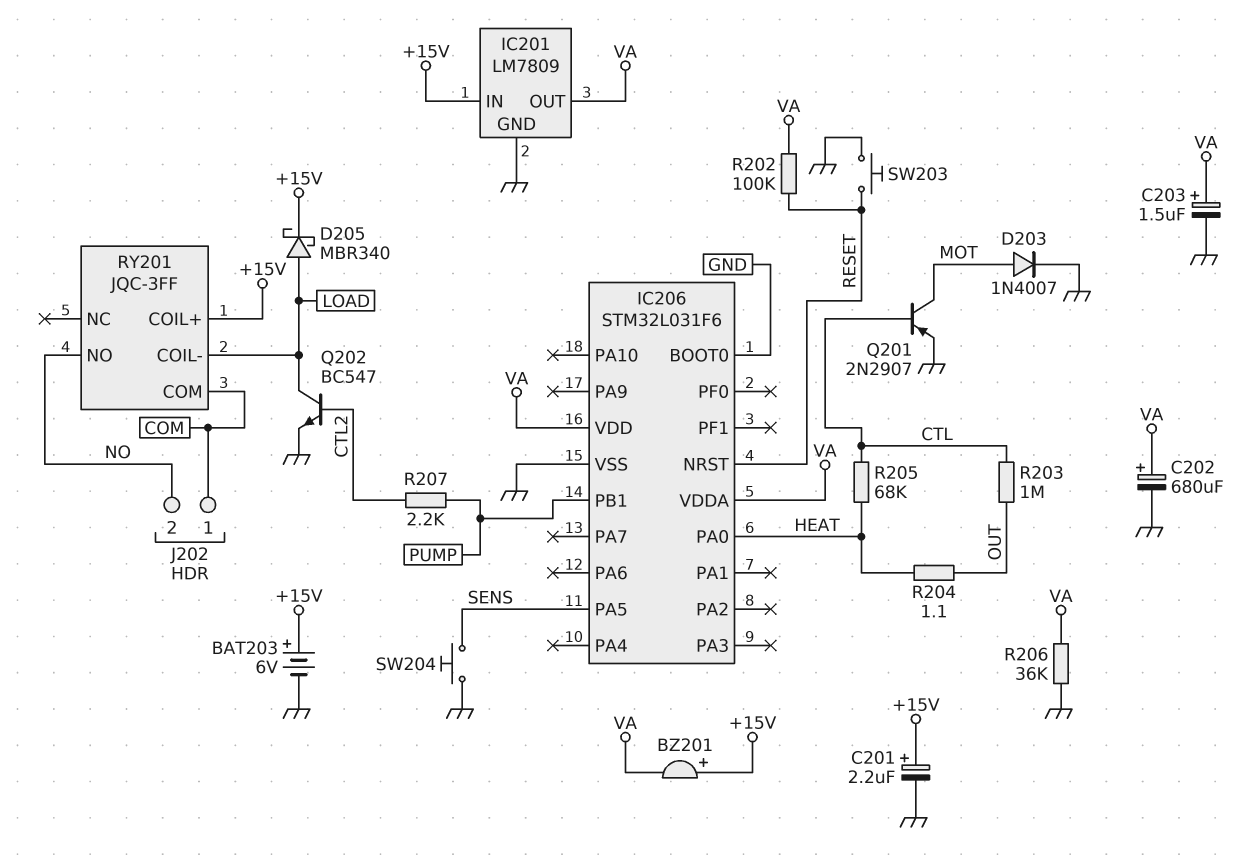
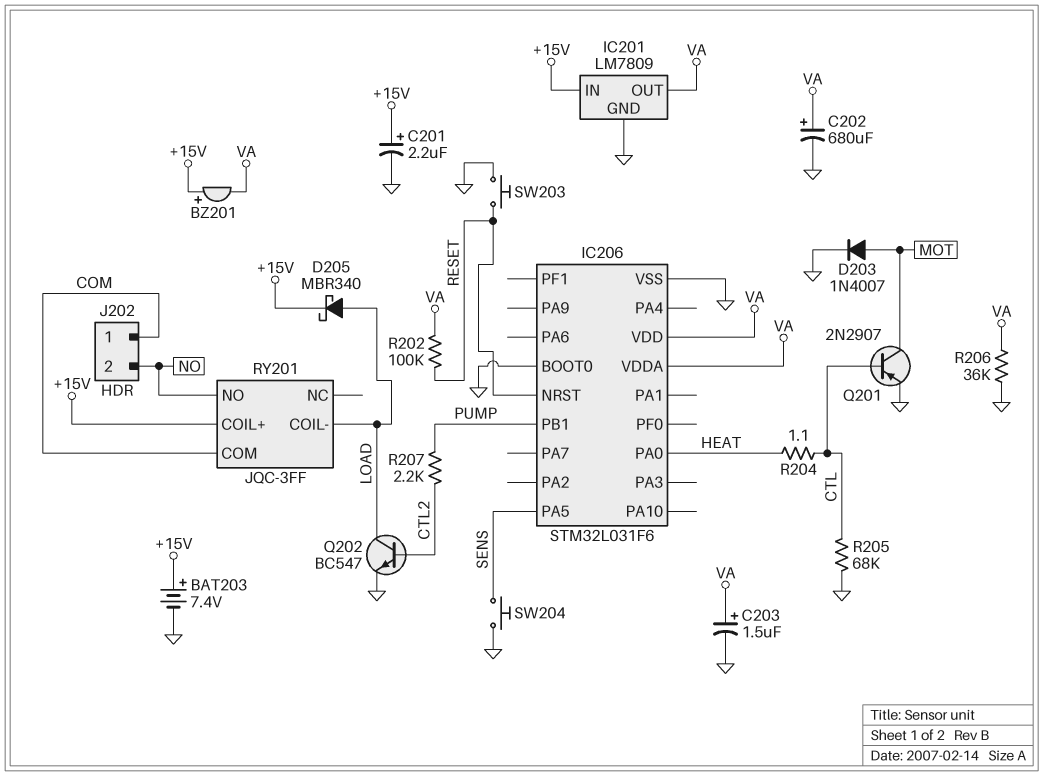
BAT203: 6V (plus +15V, minus GND) -> 7.4V (plus +15V, minus GND)
R203: 1M (CTL, OUT) -> none
R204: 1.1 (HEAT, OUT) -> 1.1 (CTL, HEAT)
R205: 68k (CTL, HEAT) -> 68k (CTL, GND)

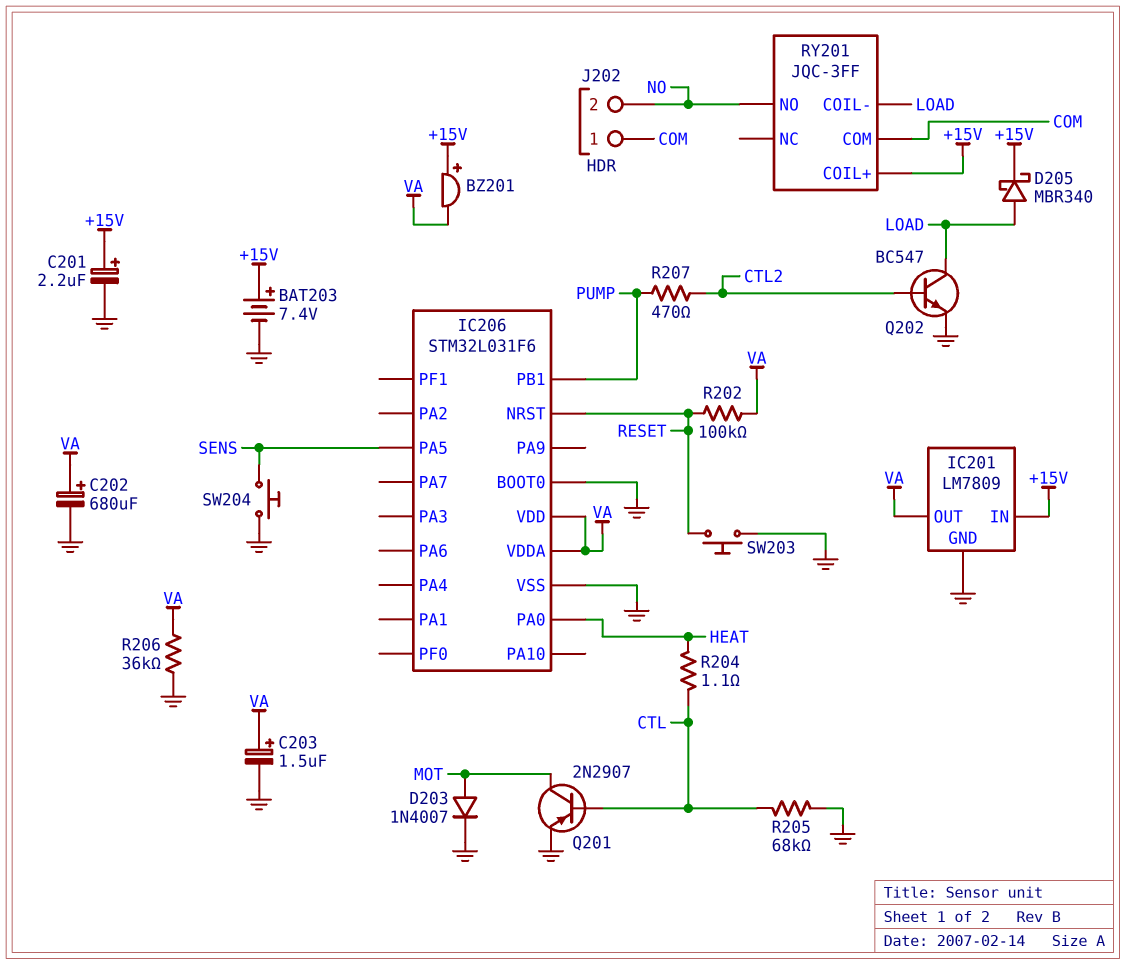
R207: 2.2k (CTL2, PUMP) -> 470 (CTL2, PUMP)

